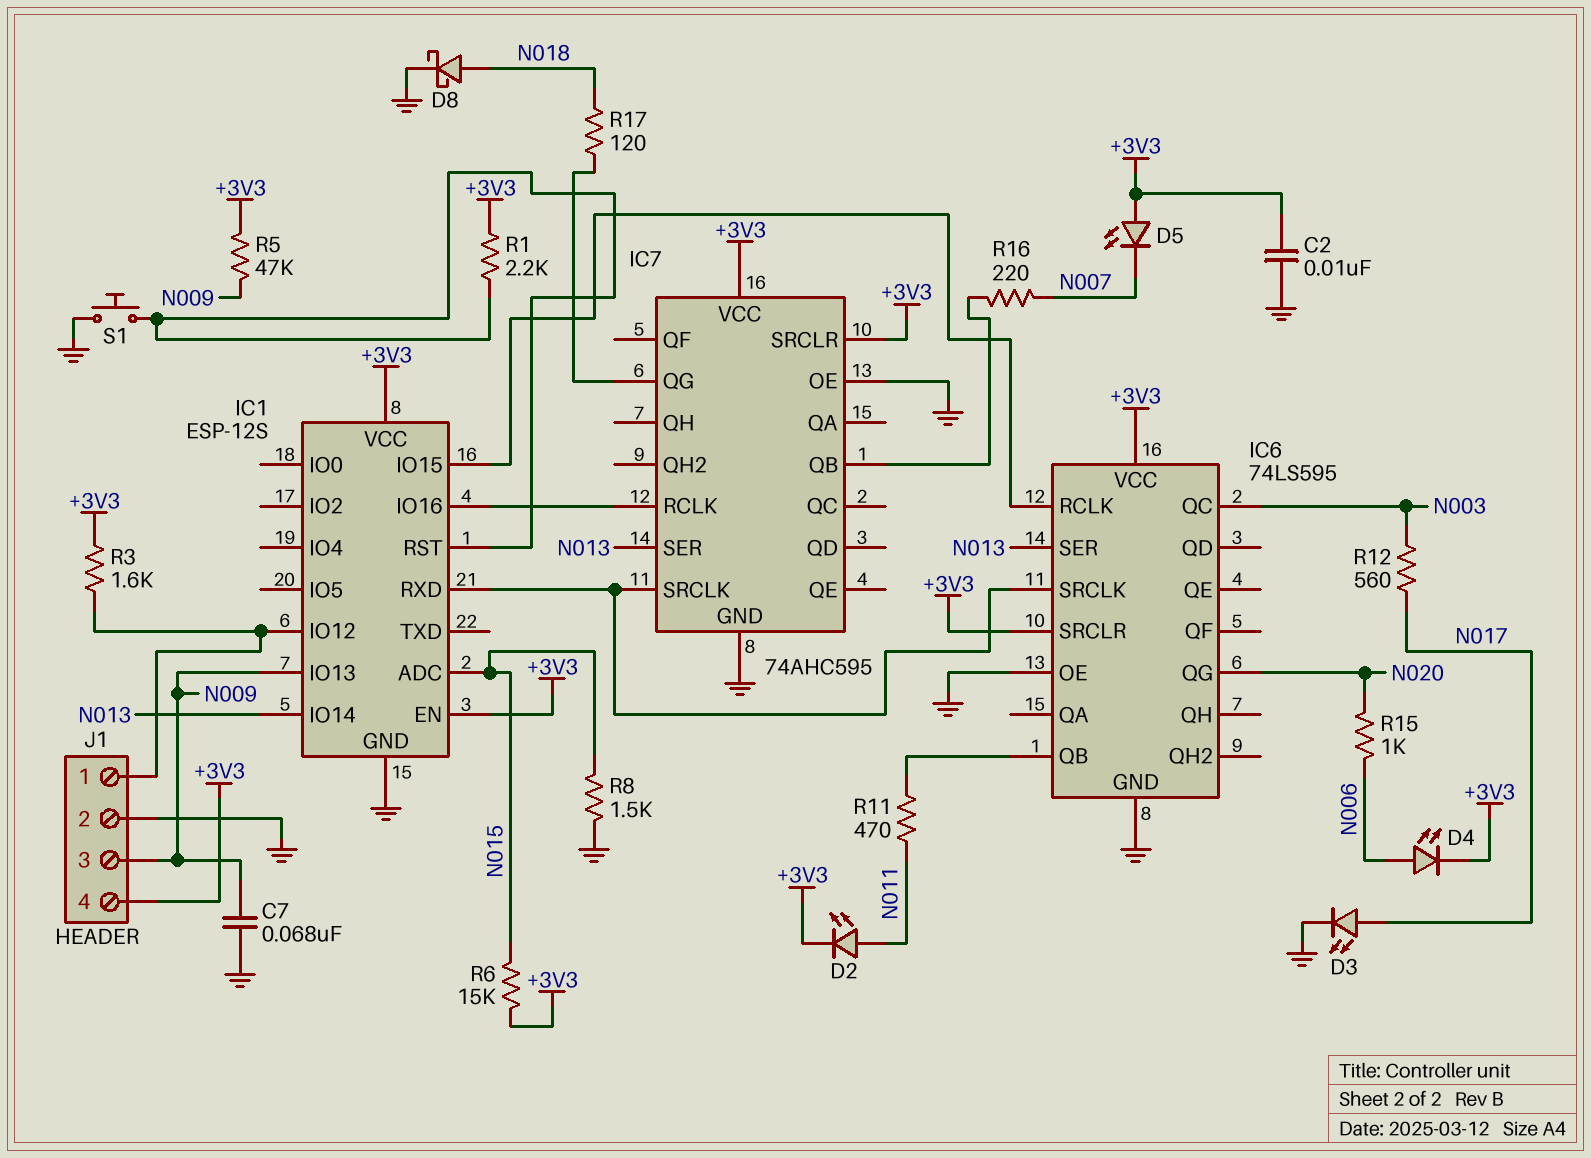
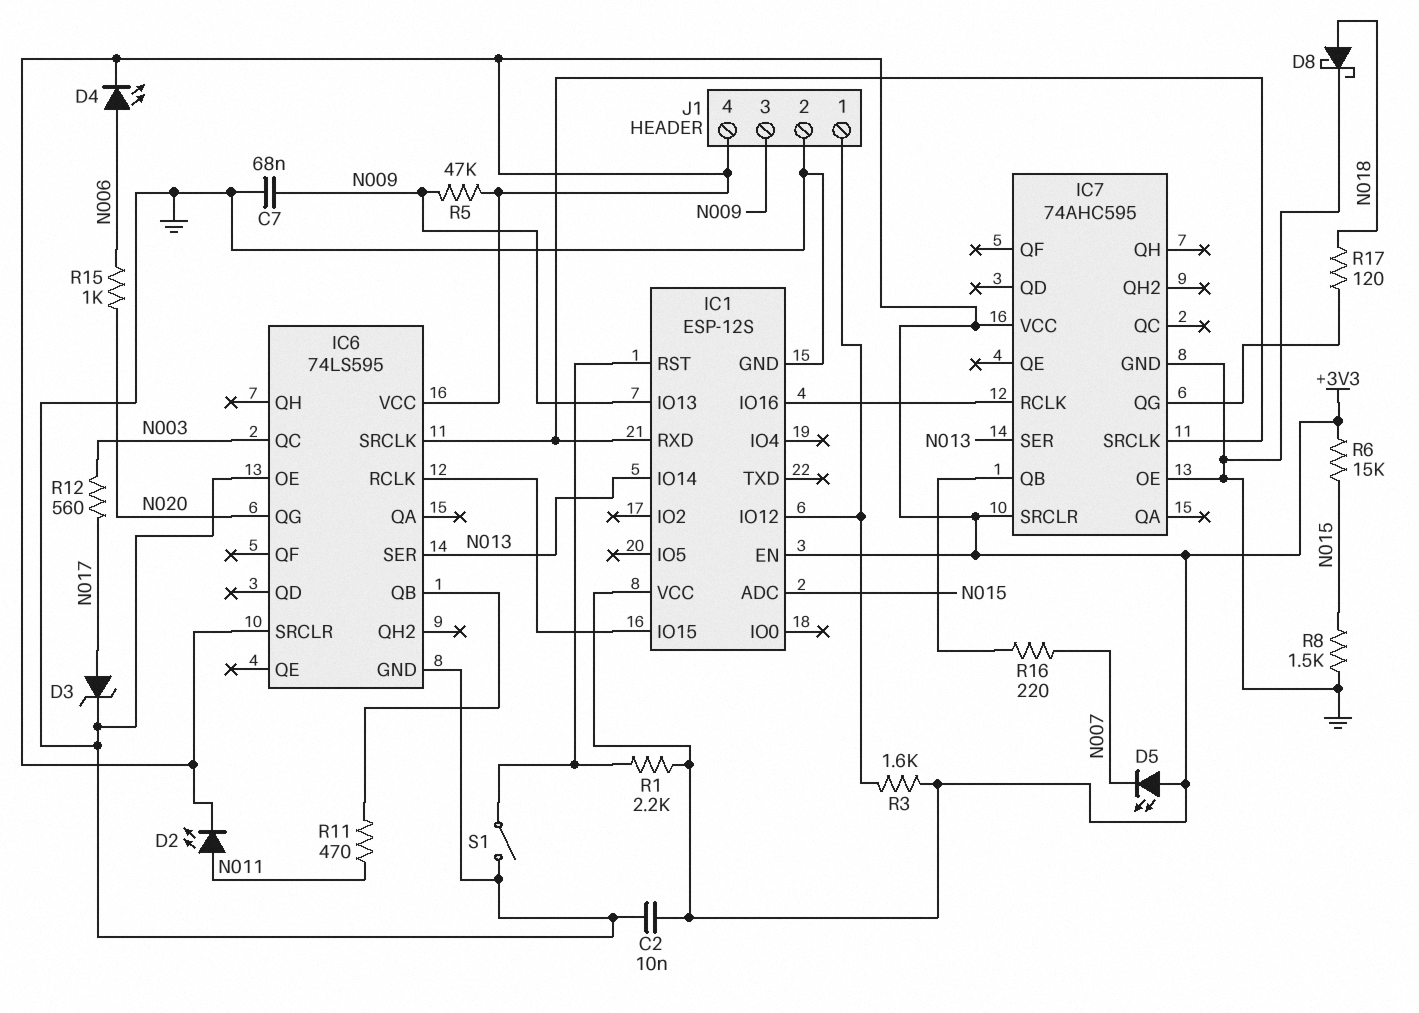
D3: LED (A N017, K GND) -> zener (A N017, K GND)
S1: button (GND, IC1/RST) -> switch (GND, IC1/RST)

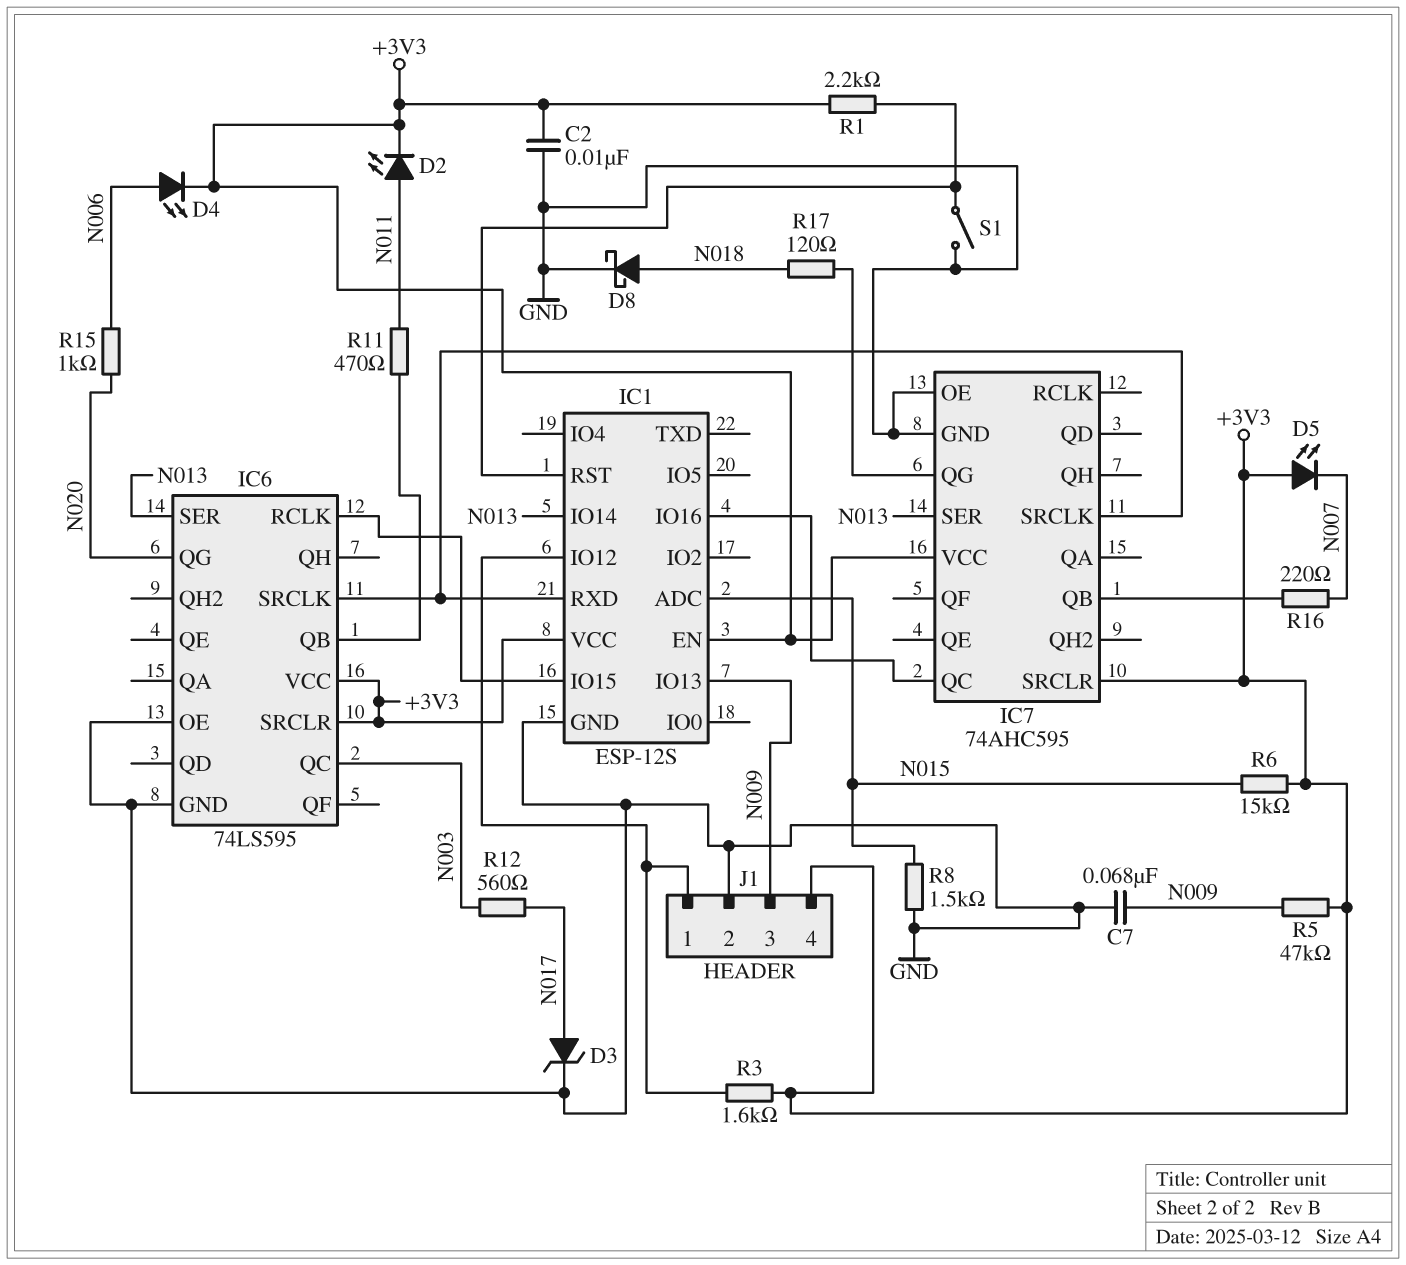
IC7 pin QC: none -> IC1/IO16
IC7 pin RCLK: IC1/IO16 -> none

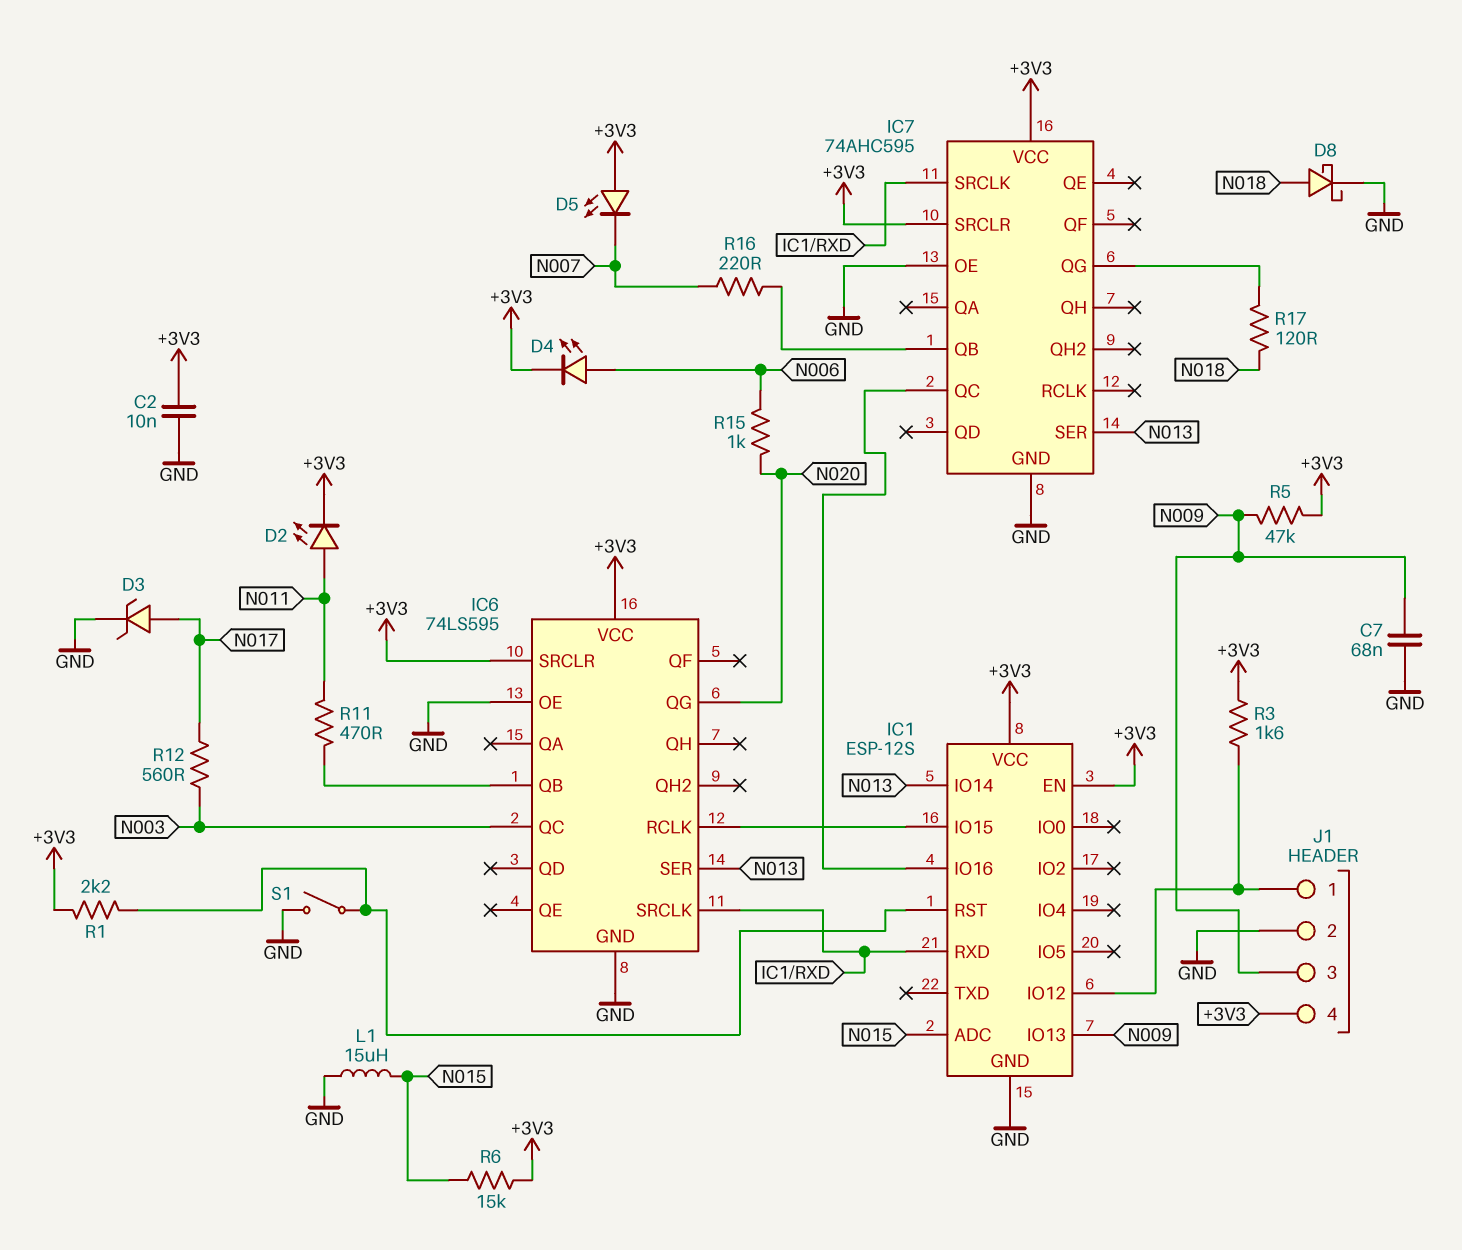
L1: none -> 15uH (GND, N015)
R8: 1.5k (GND, N015) -> none

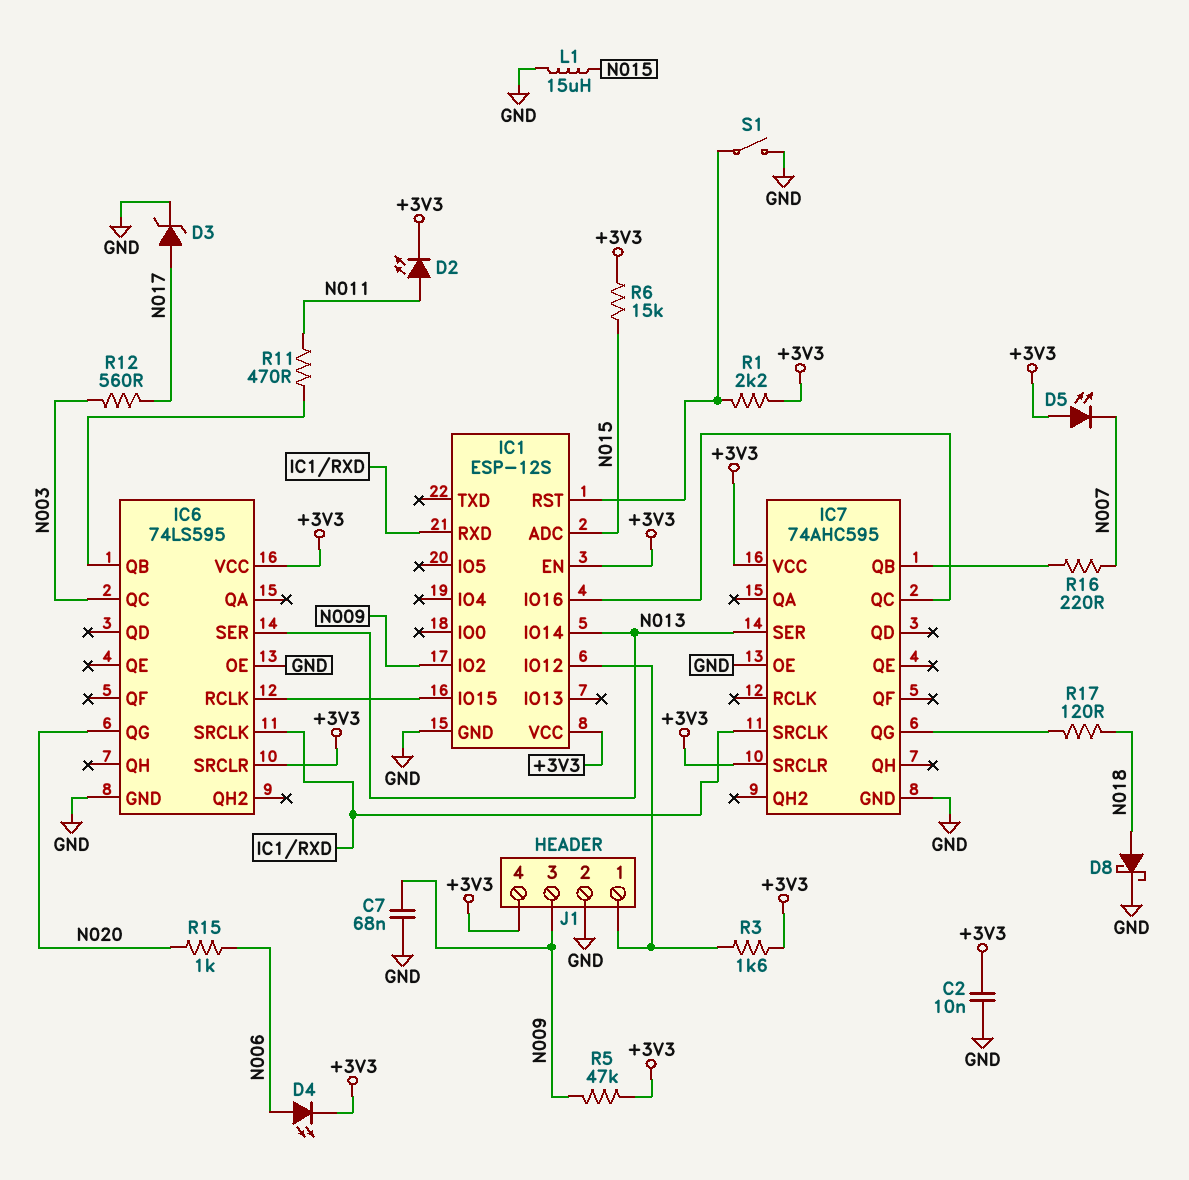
IC1 pin IO2: none -> N009
IC1 pin IO13: N009 -> none

